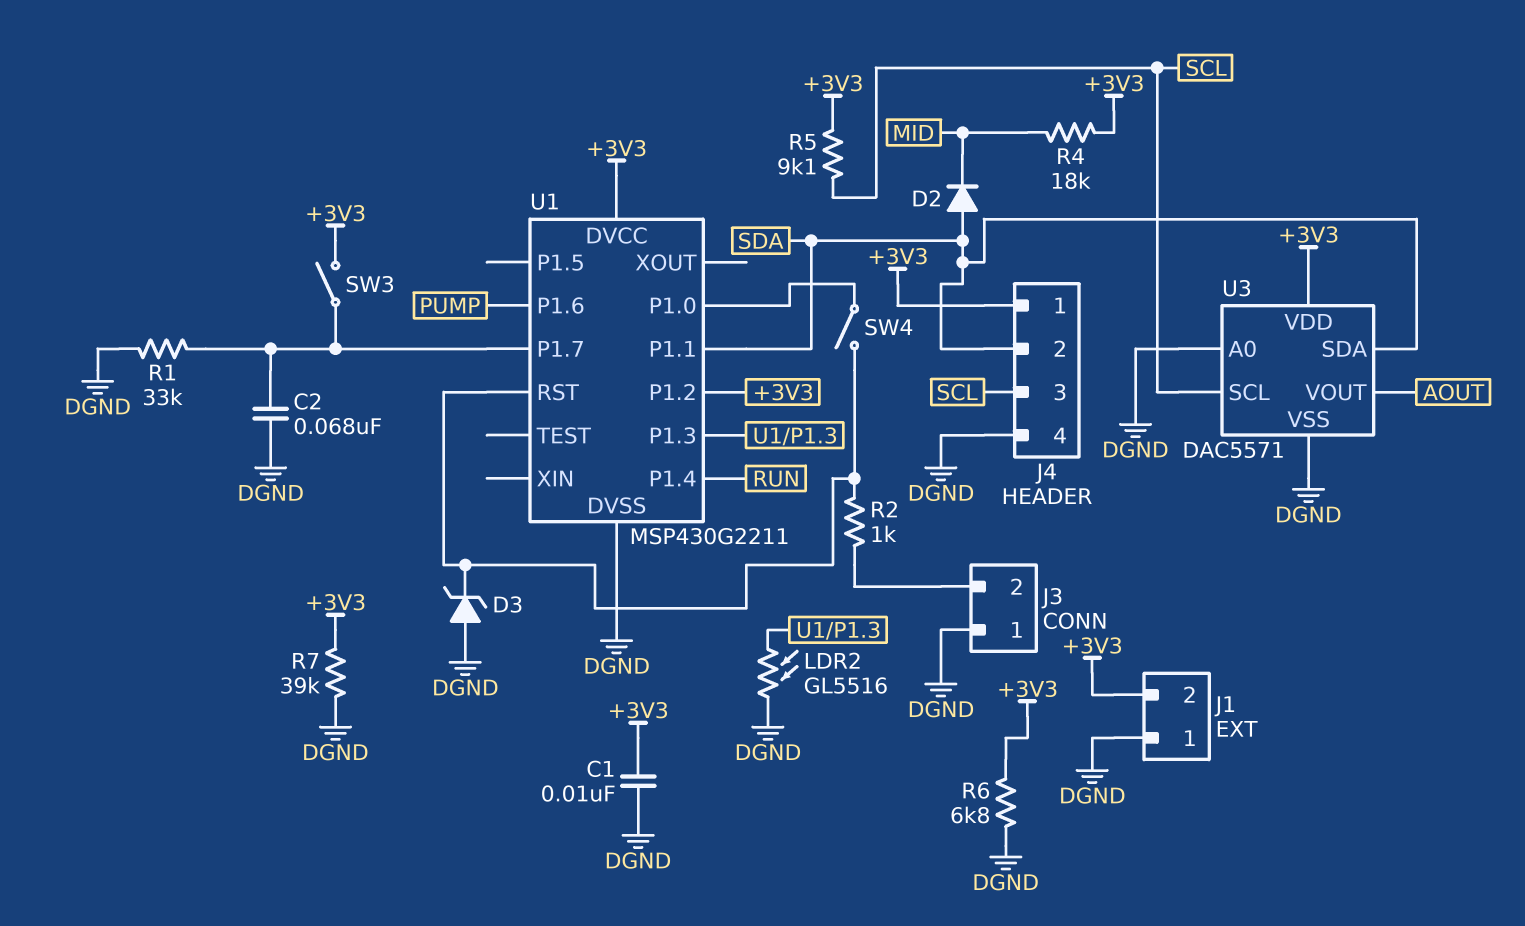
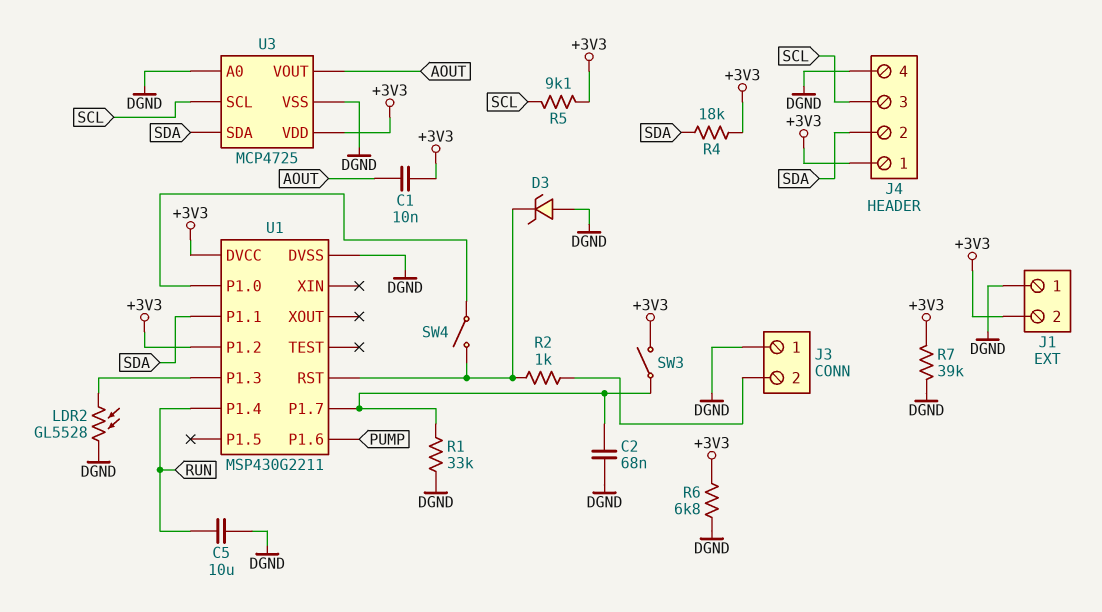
C1: 10nF (+3V3, DGND) -> 10nF (+3V3, AOUT)
C5: none -> 10uF (DGND, RUN)
D2: diode (A SDA, K MID) -> none
LDR2: GL5516 (DGND, U1/P1.3) -> GL5528 (DGND, U1/P1.3)
R4: 18k (+3V3, MID) -> 18k (+3V3, SDA)
U3: DAC5571 -> MCP4725

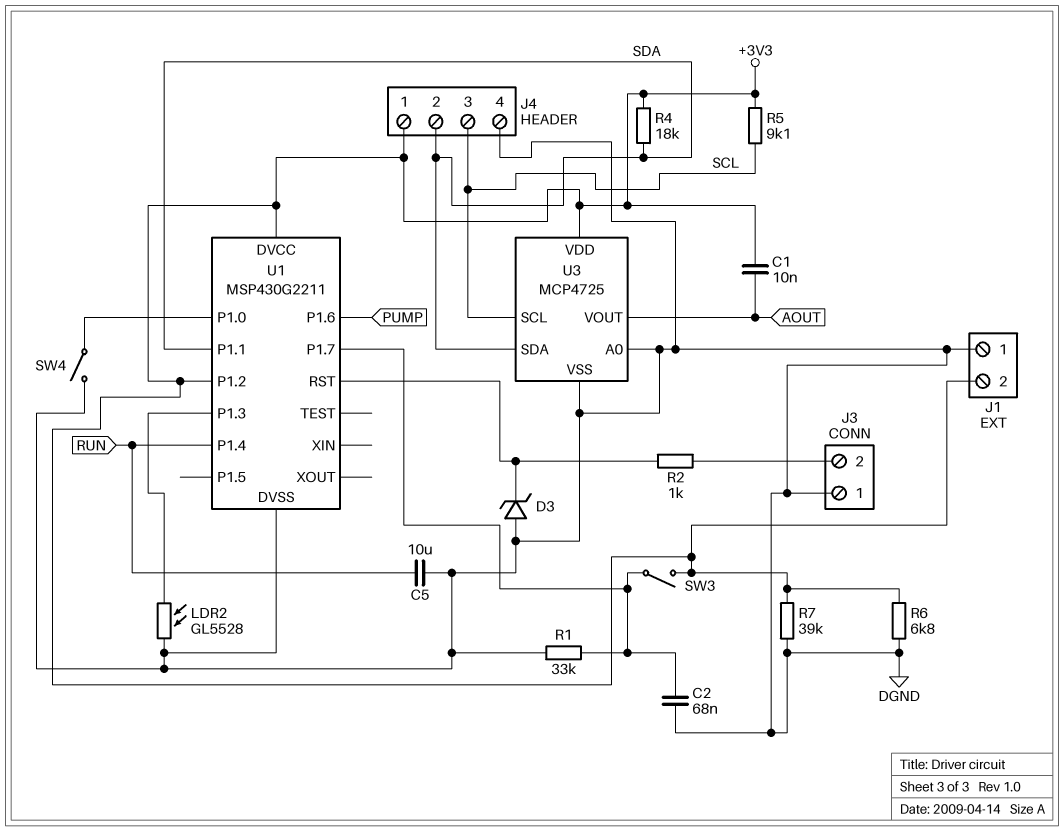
SW4: switch (U1/P1.0, U1/RST) -> switch (DGND, U1/P1.0)

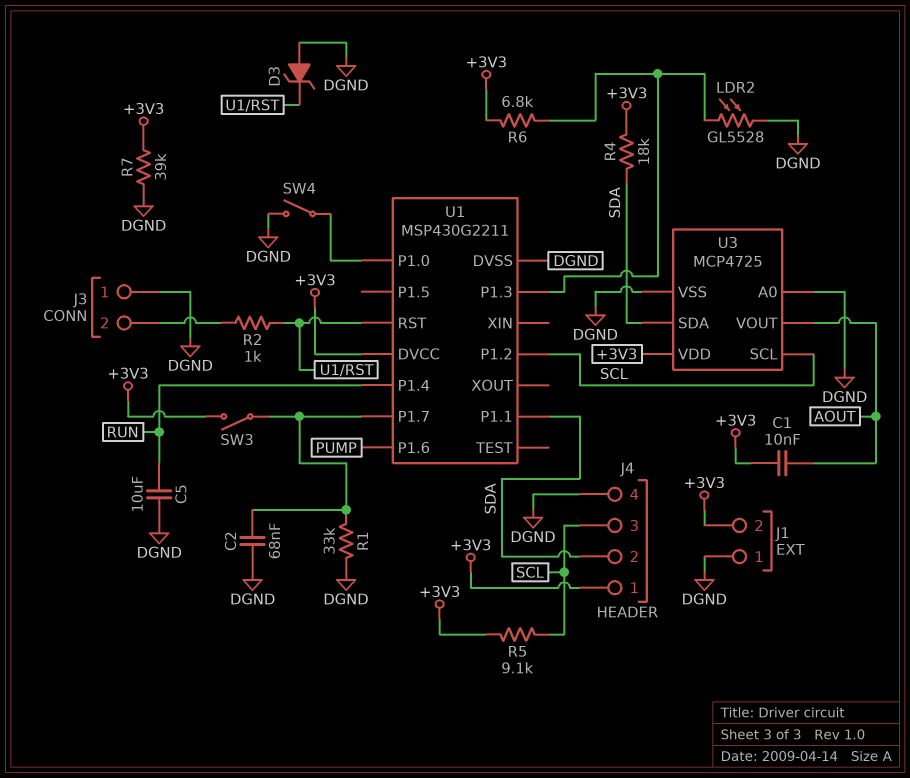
R6: 6.8k (+3V3, DGND) -> 6.8k (+3V3, U1/P1.3)
U1 pin P1.2: +3V3 -> SCL

